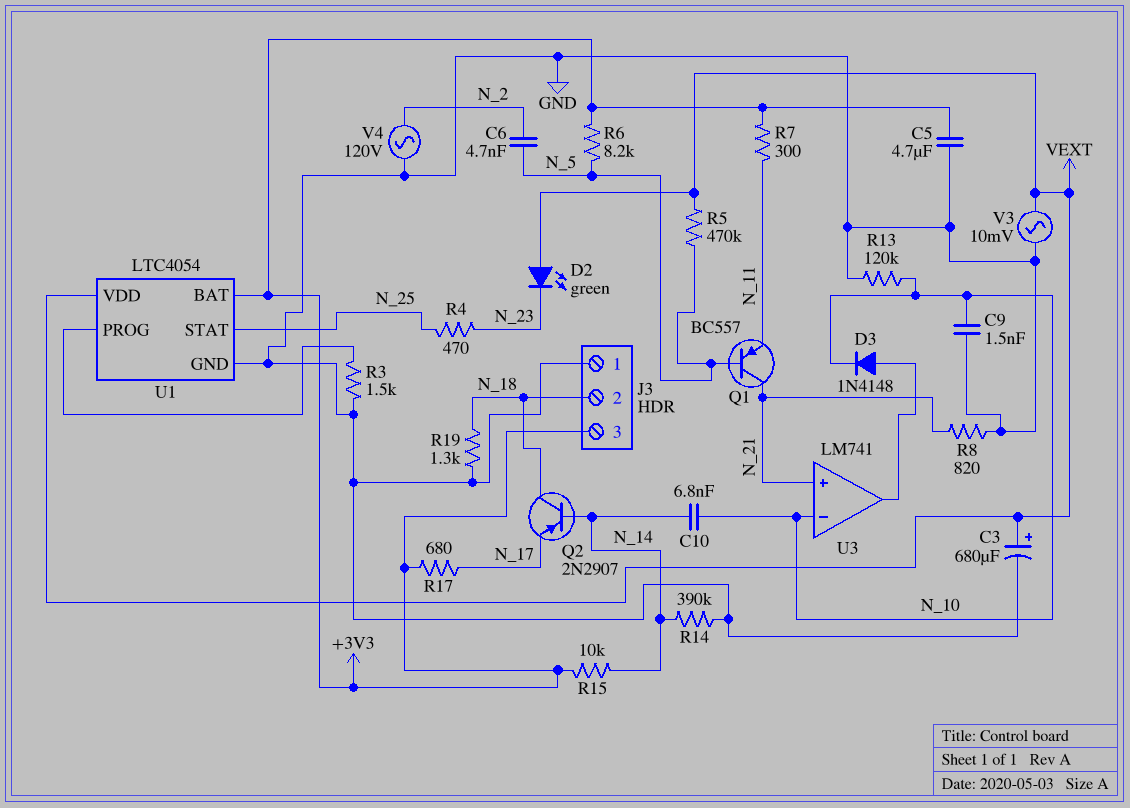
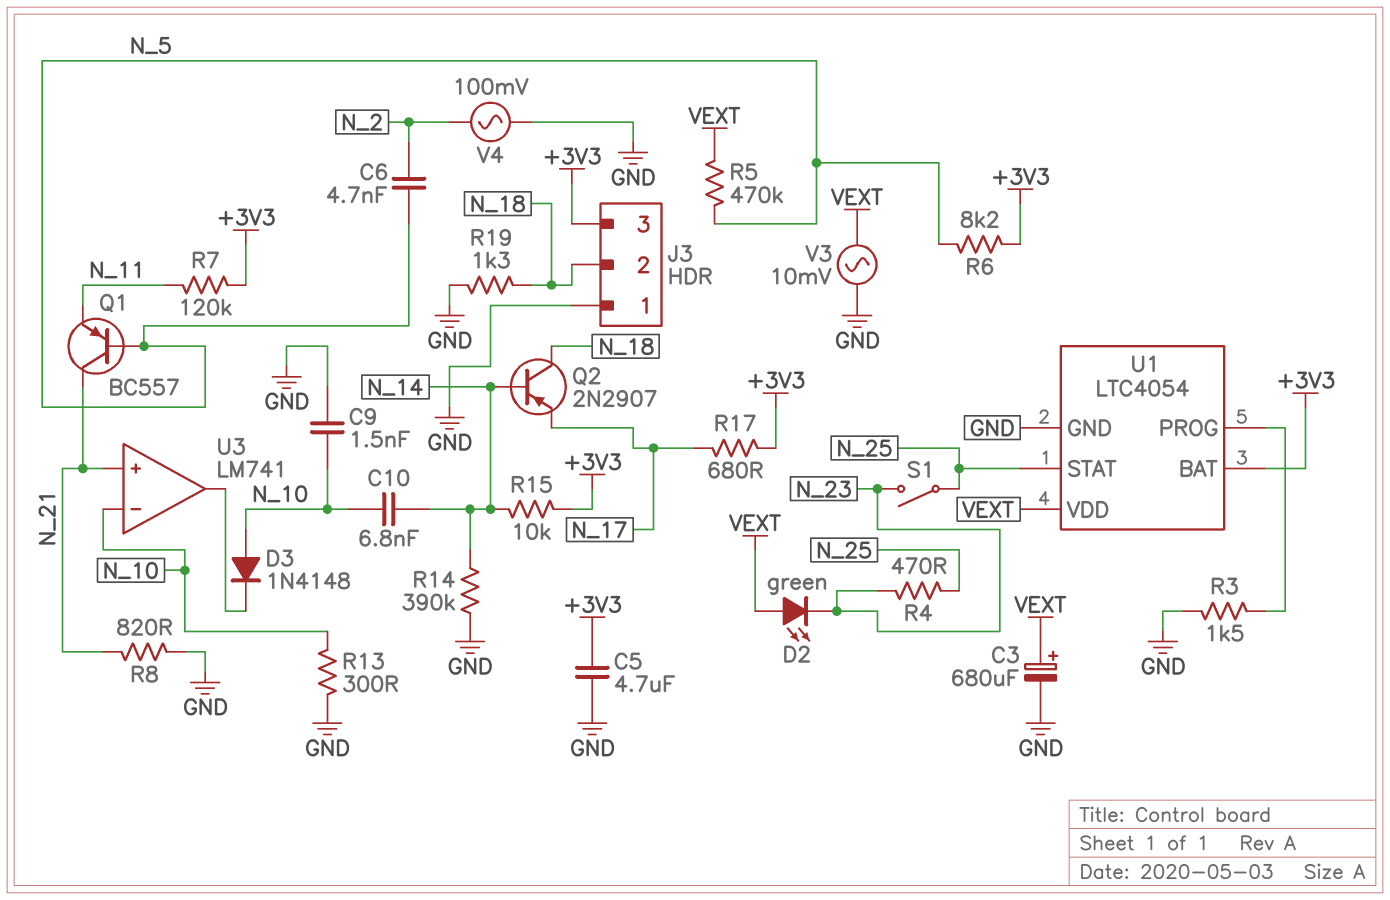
D3: diode 1N4148 (A U3/out, K N_10) -> diode 1N4148 (A N_10, K U3/out)
R7: 300 (+3V3, N_11) -> 120k (+3V3, N_11)
R13: 120k (GND, N_10) -> 300 (GND, N_10)
S1: none -> switch (N_23, N_25)
V4: AC 120V (GND, N_2) -> AC 100mV (GND, N_2)

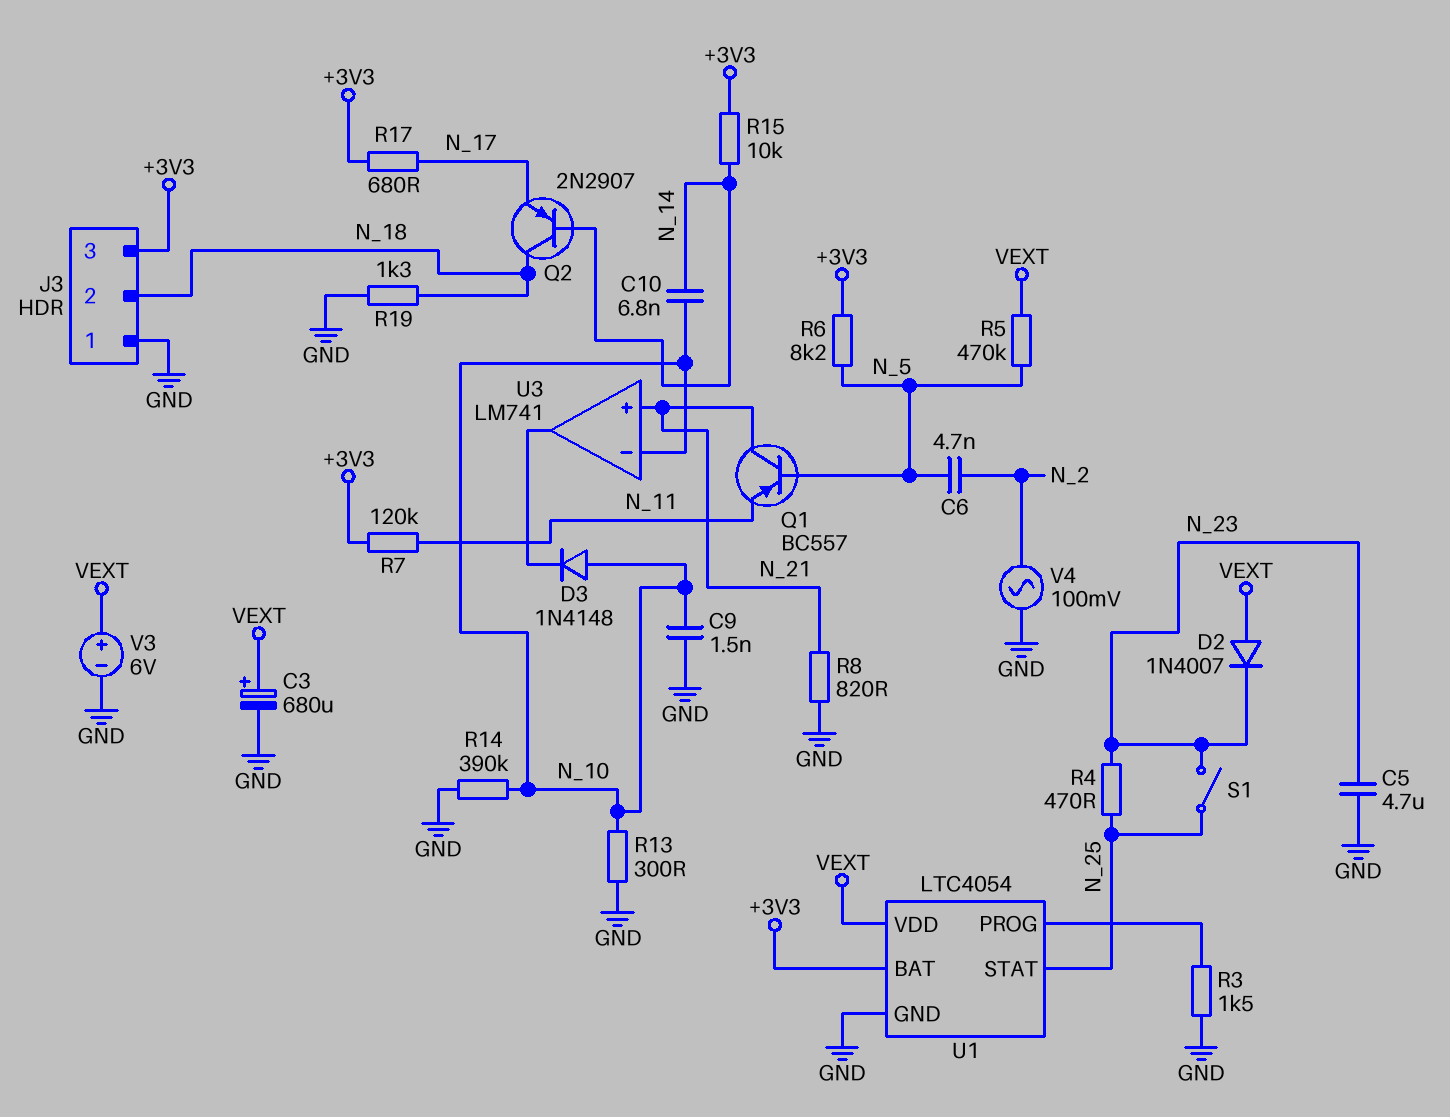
C5: 4.7uF (+3V3, GND) -> 4.7uF (GND, N_23)
D2: LED green (A VEXT, K N_23) -> diode 1N4007 (A VEXT, K N_23)
R14: 390k (GND, N_14) -> 390k (GND, N_10)
V3: AC 10mV (GND, VEXT) -> 6V (plus VEXT, minus GND)

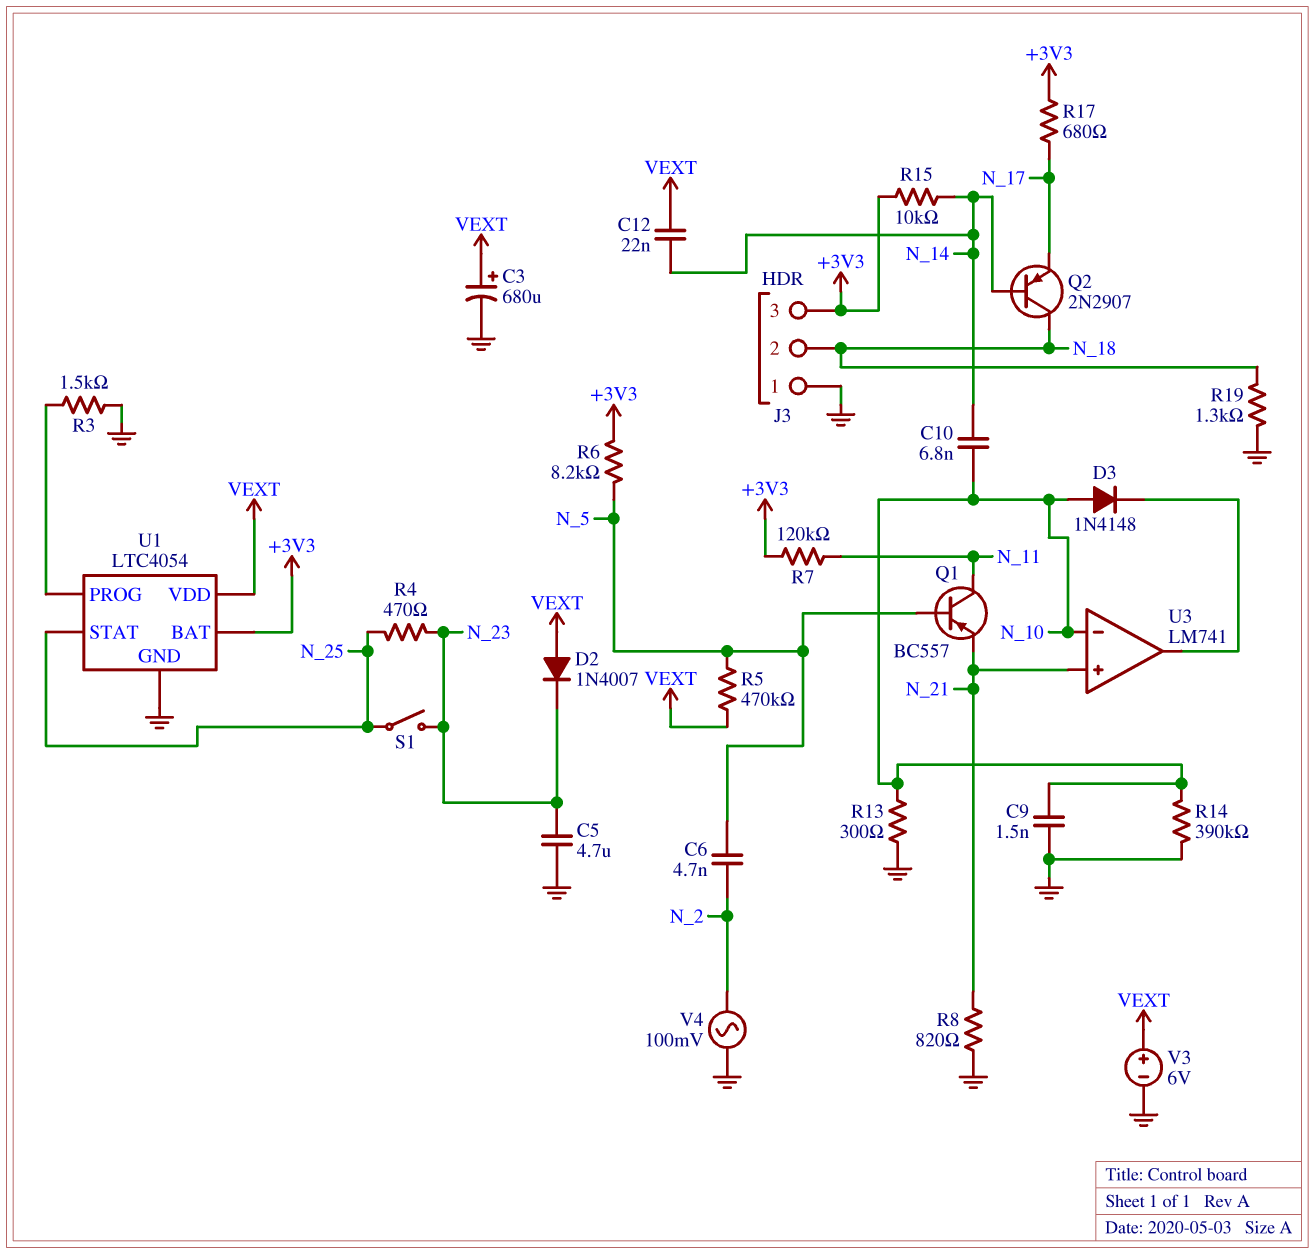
C12: none -> 22nF (N_14, VEXT)
Q1: PNP BC557 (B N_5, C N_21, E N_11) -> PNP BC557 (B N_5, C N_11, E N_21)

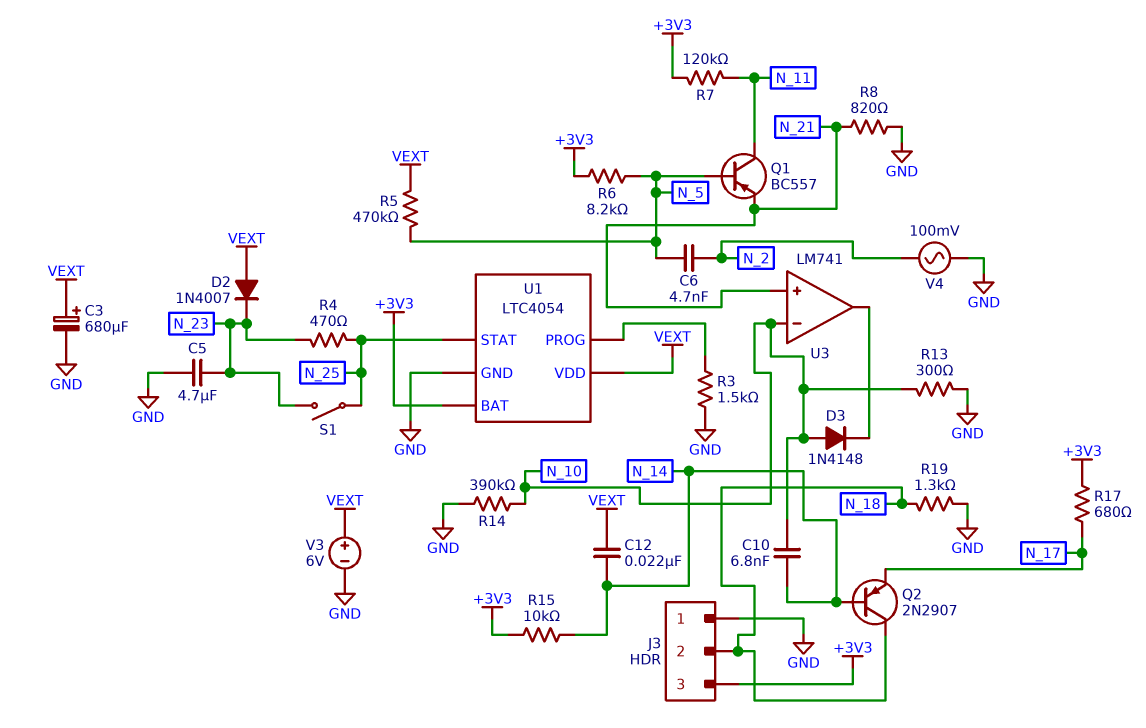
C9: 1.5nF (GND, N_10) -> none

